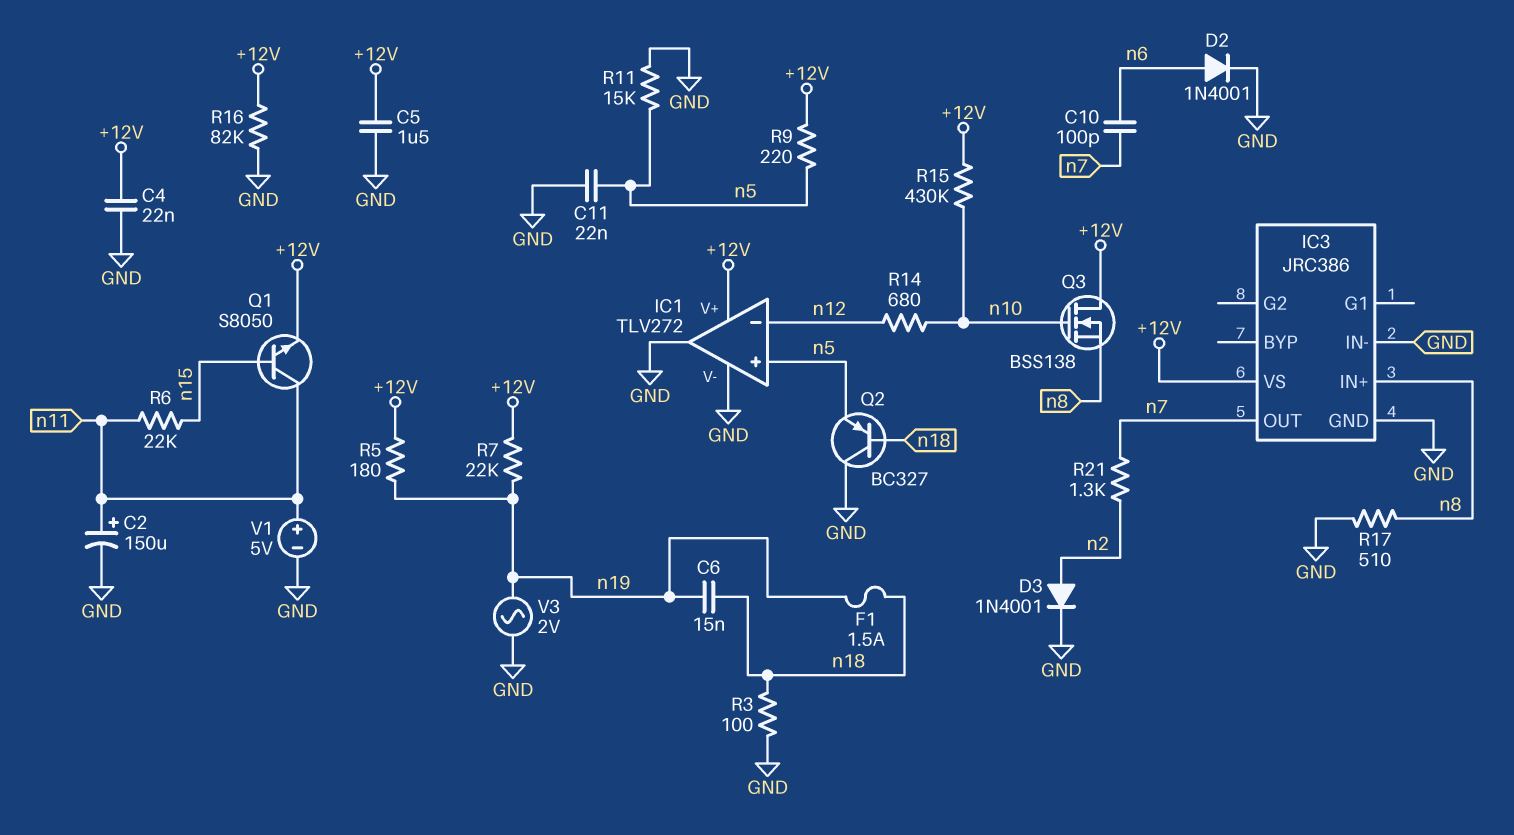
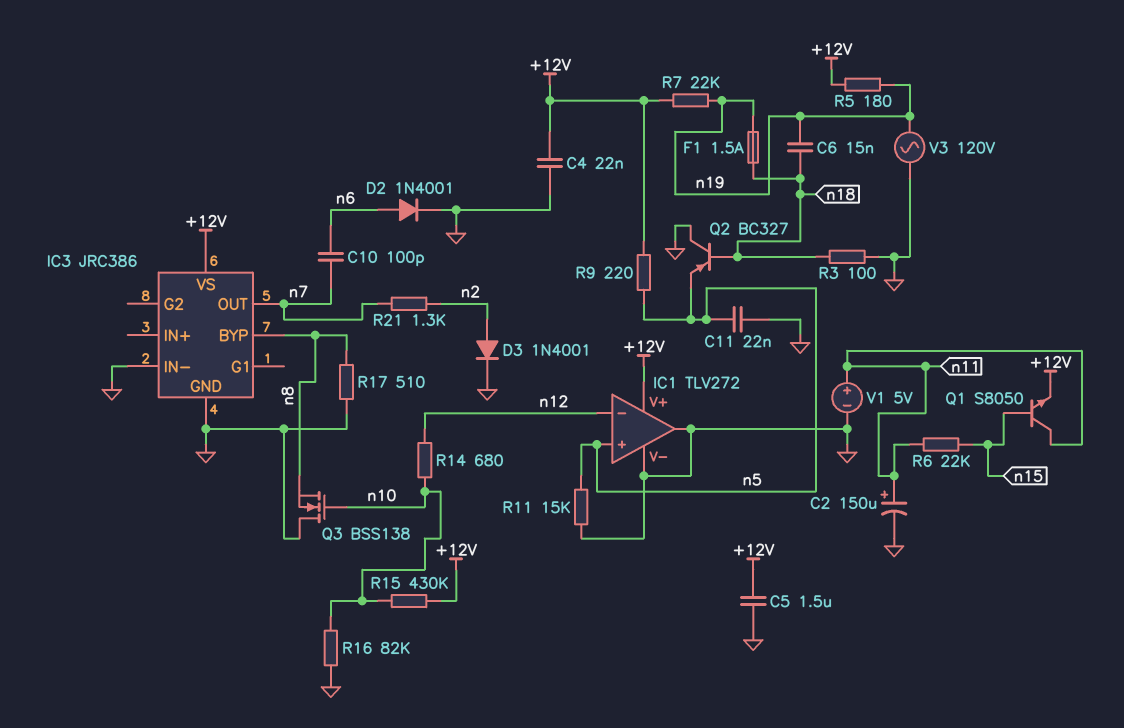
IC3 pin BYP: none -> n8
IC3 pin IN+: n8 -> none
Q3: NMOS BSS138 (G n10, D +12V, S n8) -> NMOS BSS138 (G n10, D GND, S n8)
R16: 82k (+12V, GND) -> 82k (GND, n10)
V3: AC 2V (GND, n19) -> AC 120V (GND, n19)

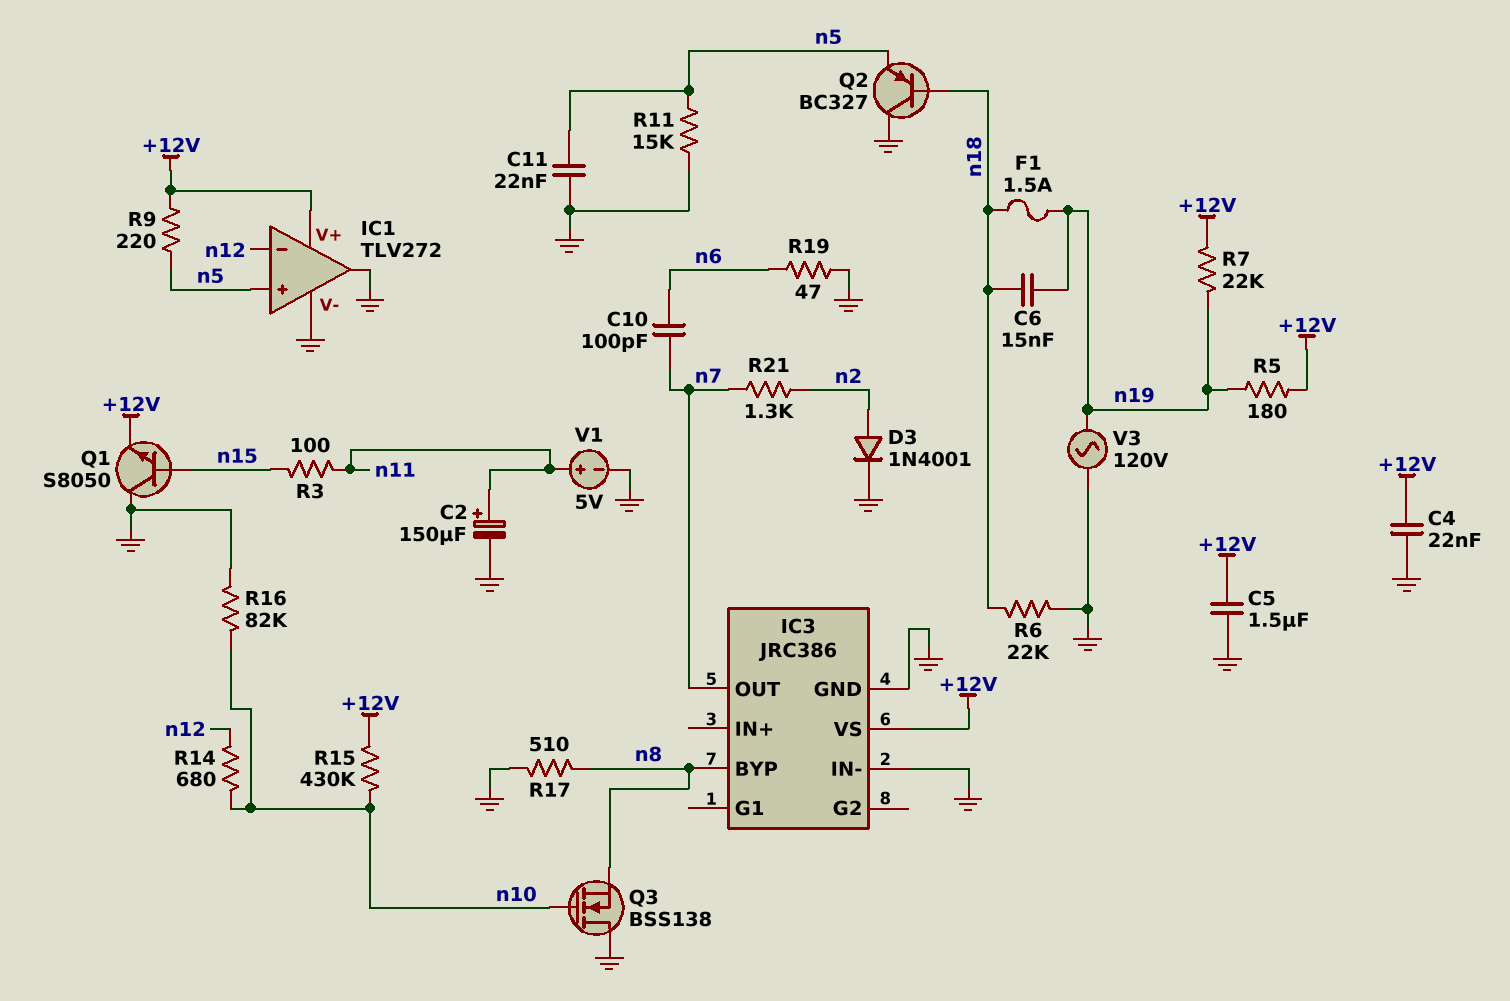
D2: diode 1N4001 (A n6, K GND) -> none
Q1: NPN S8050 (B n15, C n11, E +12V) -> NPN S8050 (B n15, C GND, E +12V)
R3: 100 (GND, n18) -> 100 (n11, n15)
R6: 22k (n11, n15) -> 22k (GND, n18)
R19: none -> 47 (GND, n6)

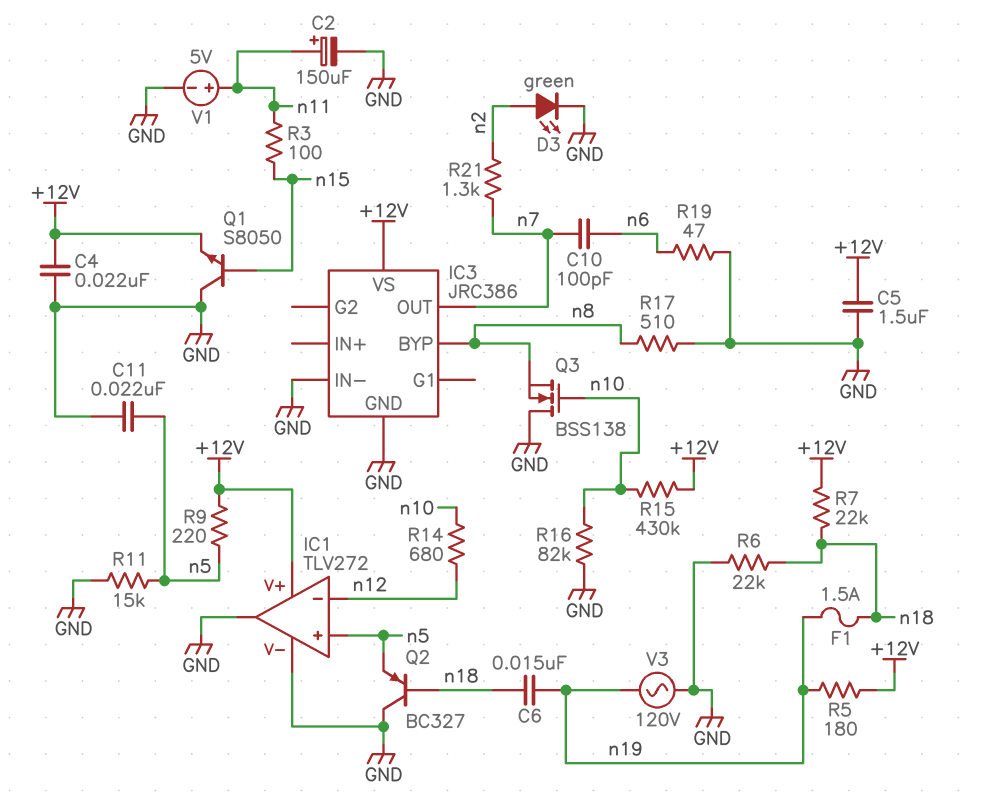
D3: diode 1N4001 (A n2, K GND) -> LED green (A n2, K GND)
R7: 22k (+12V, n19) -> 22k (+12V, n18)

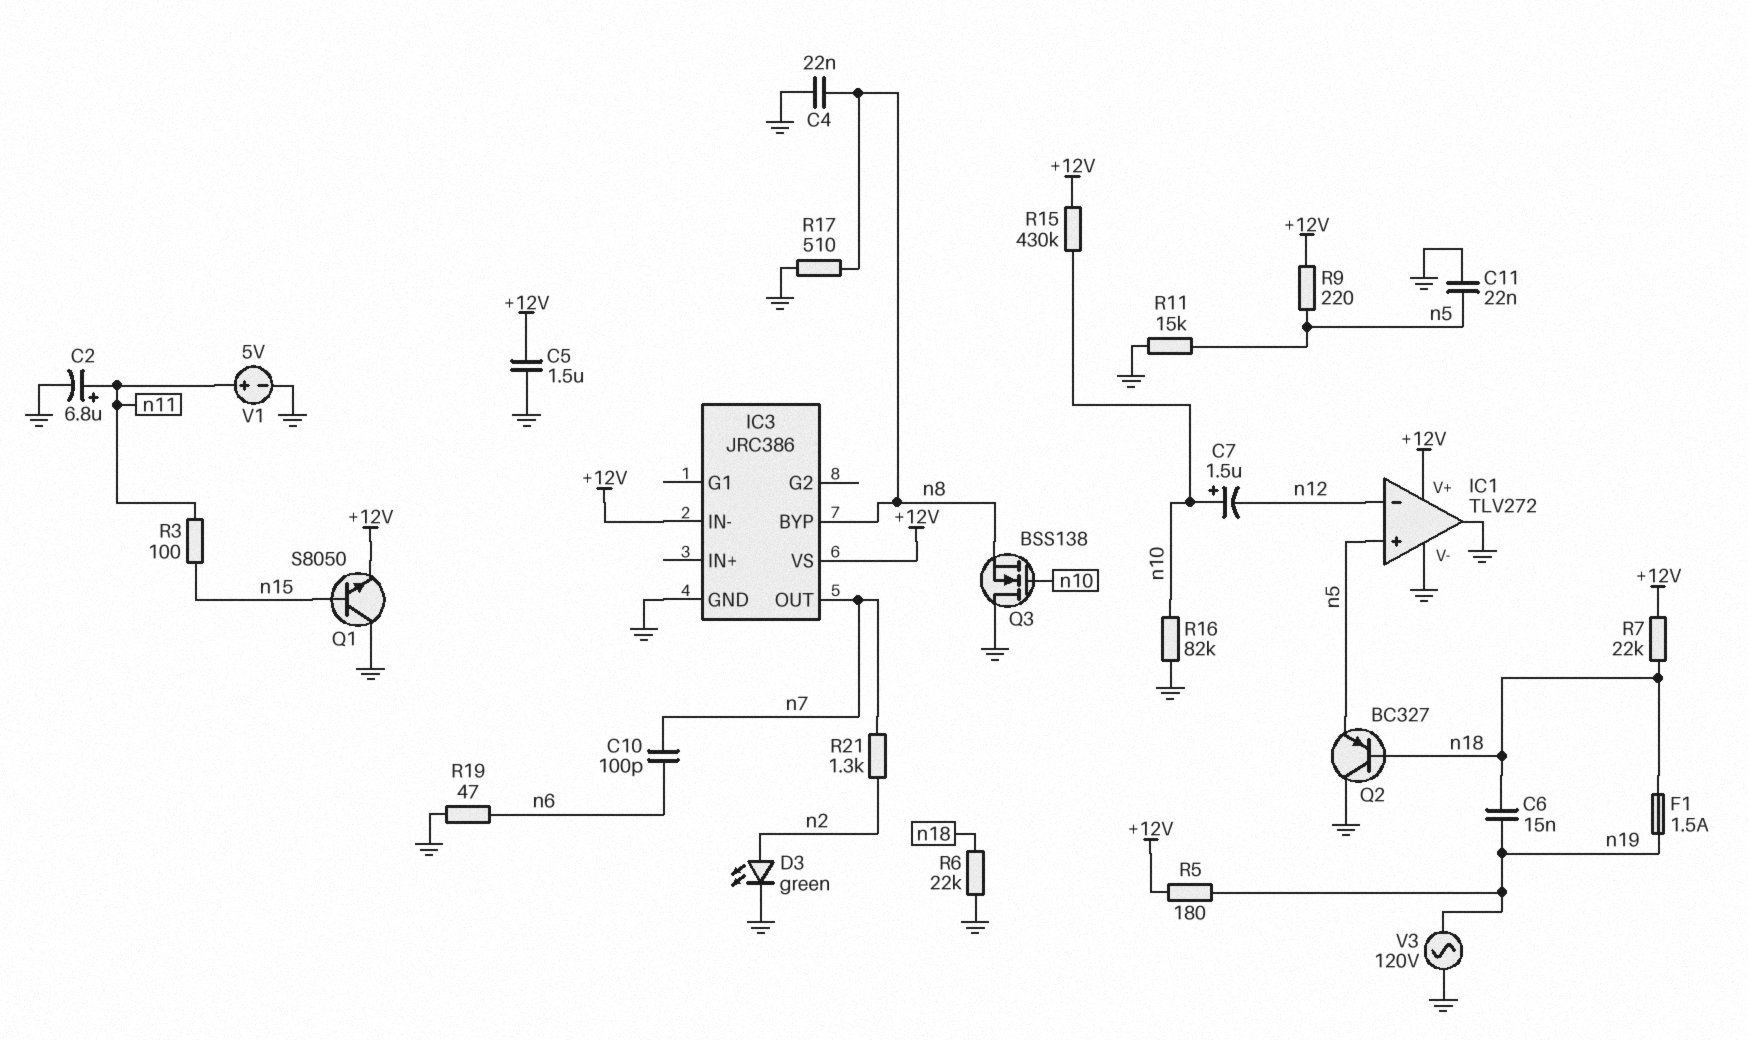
C2: 150uF (plus n11, minus GND) -> 6.8uF (plus n11, minus GND)
C4: 22nF (+12V, GND) -> 22nF (GND, n8)
C7: none -> 1.5uF (plus n10, minus n12)
IC3 pin IN-: GND -> +12V
R14: 680 (n10, n12) -> none

